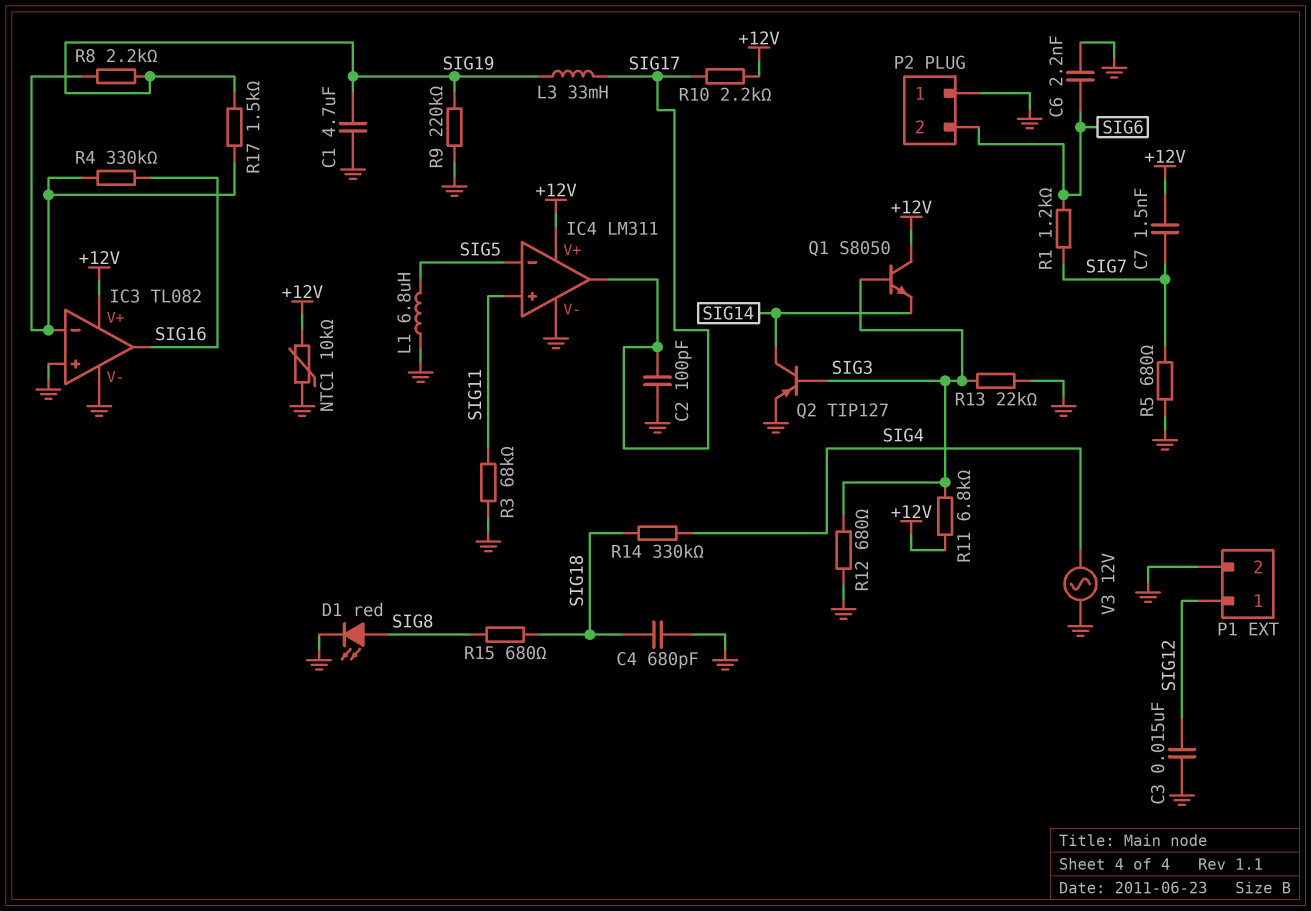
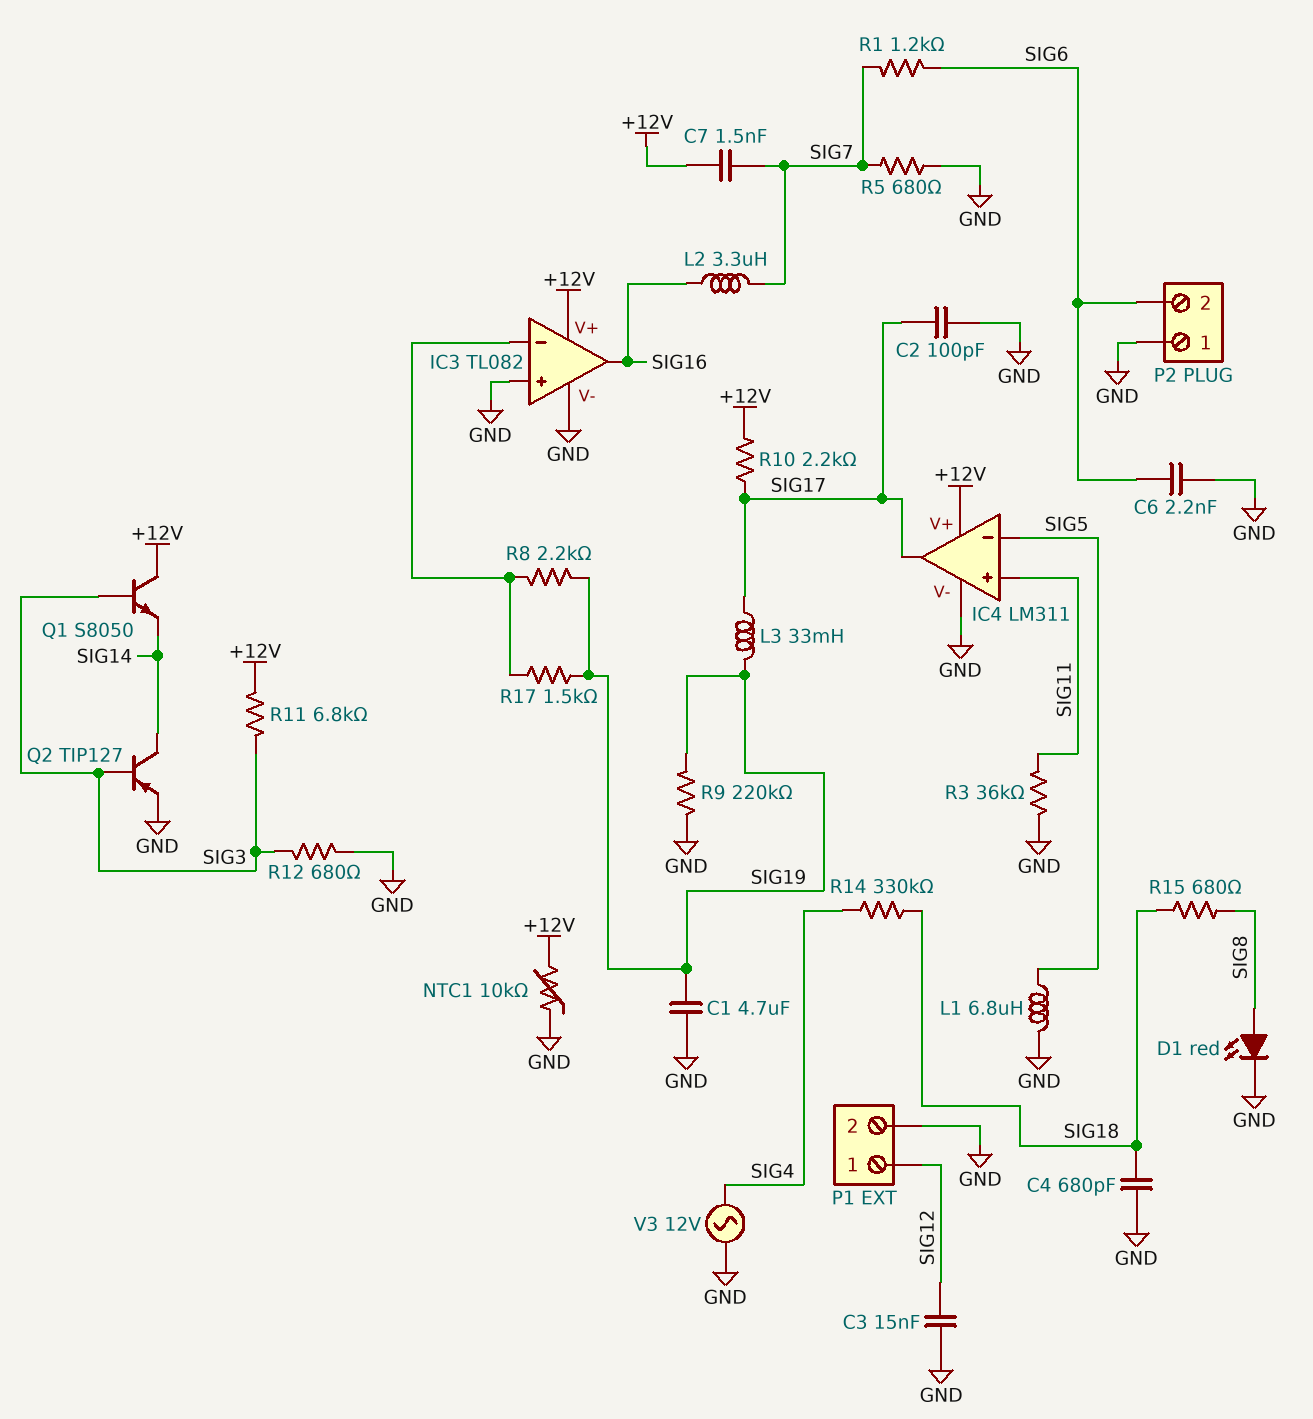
L2: none -> 3.3uH (SIG7, SIG16)
R3: 68k (GND, SIG11) -> 36k (GND, SIG11)
R4: 330k (IC3/in-, SIG16) -> none
R13: 22k (GND, SIG3) -> none

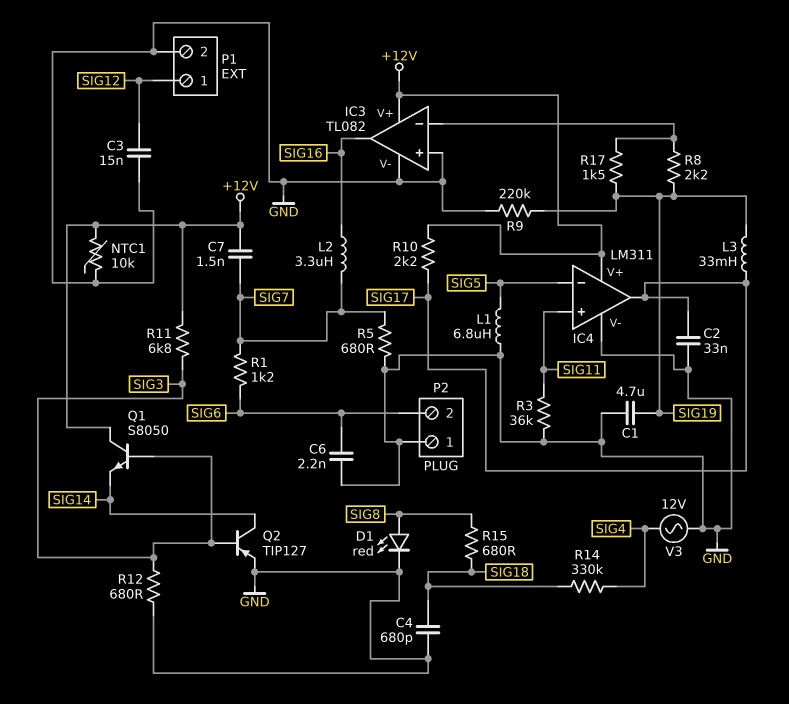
C2: 100pF (GND, SIG17) -> 33nF (GND, SIG17)

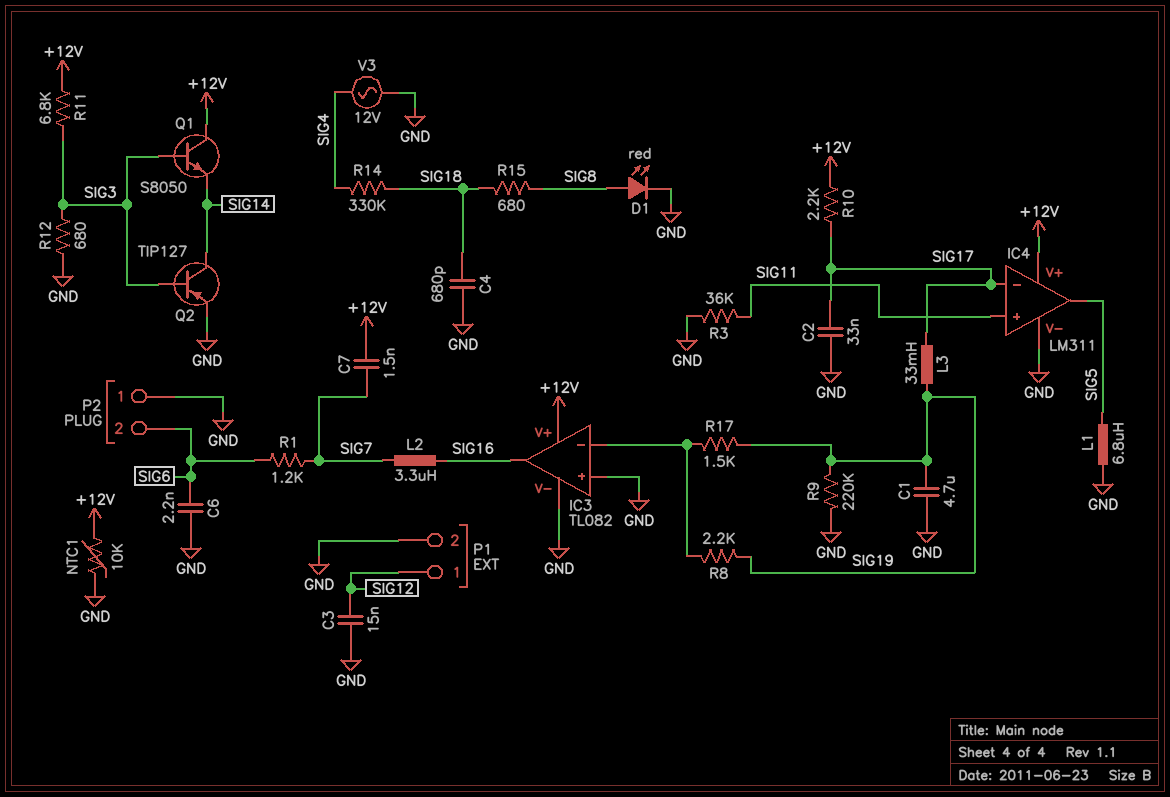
IC4 pin in-: SIG5 -> SIG17
IC4 pin out: SIG17 -> SIG5
R5: 680 (GND, SIG7) -> none

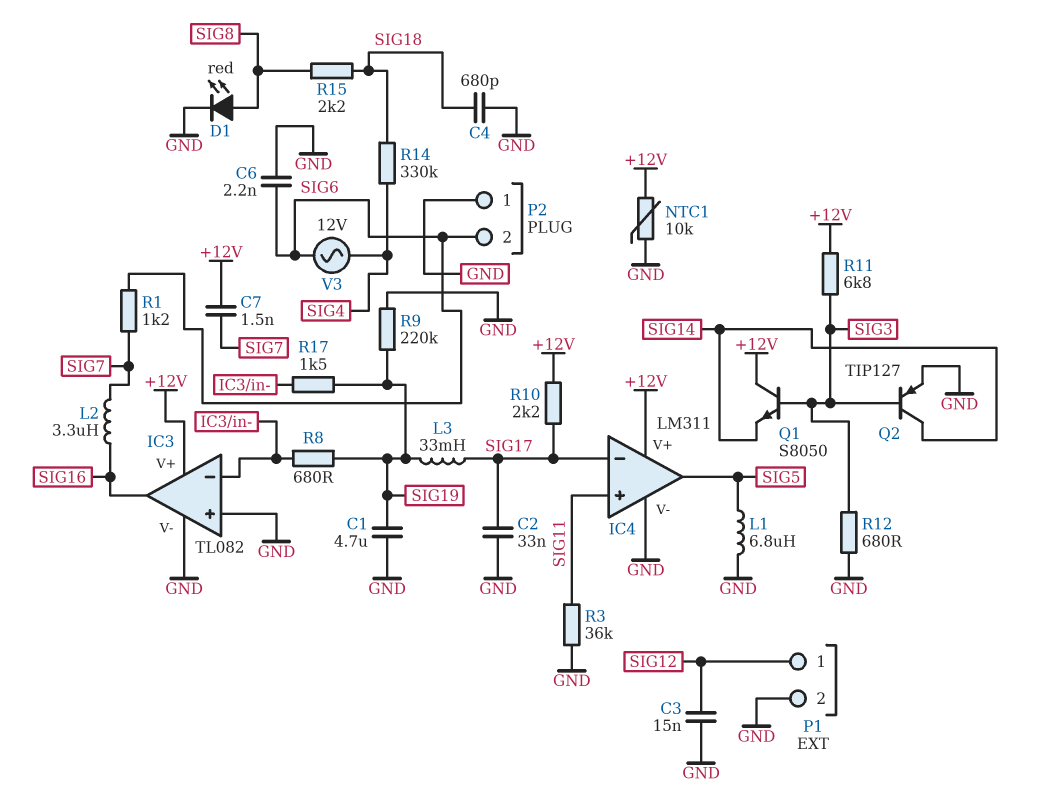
R8: 2.2k (IC3/in-, SIG19) -> 680 (IC3/in-, SIG19)
R15: 680 (SIG8, SIG18) -> 2.2k (SIG8, SIG18)
V3: AC 12V (GND, SIG4) -> AC 12V (SIG4, SIG6)

